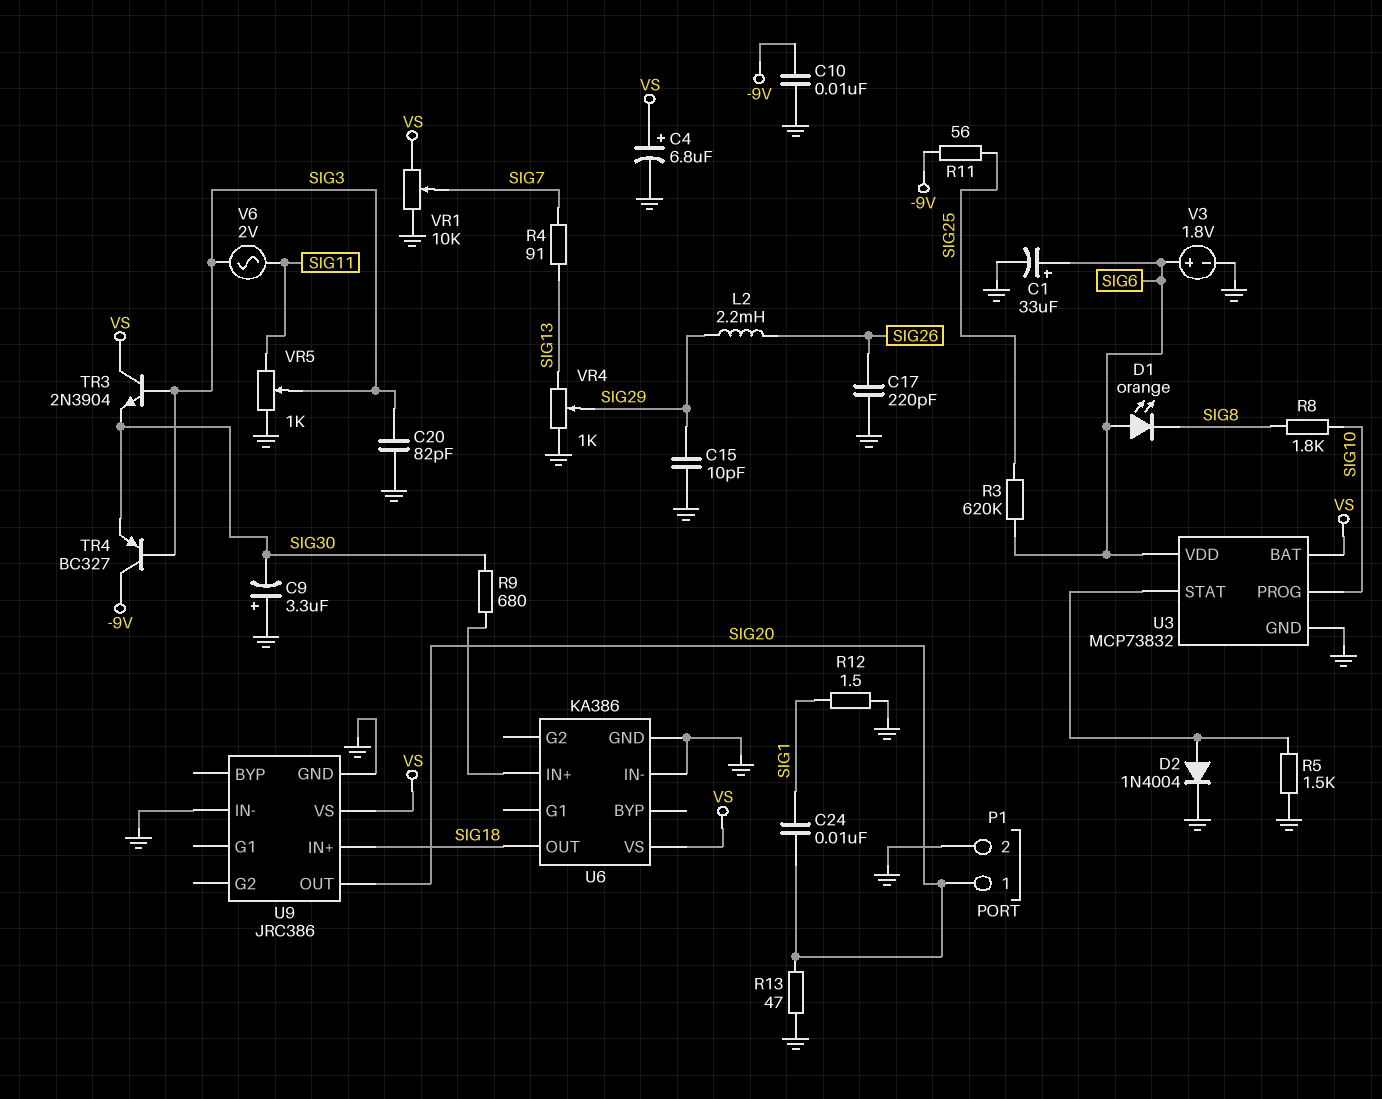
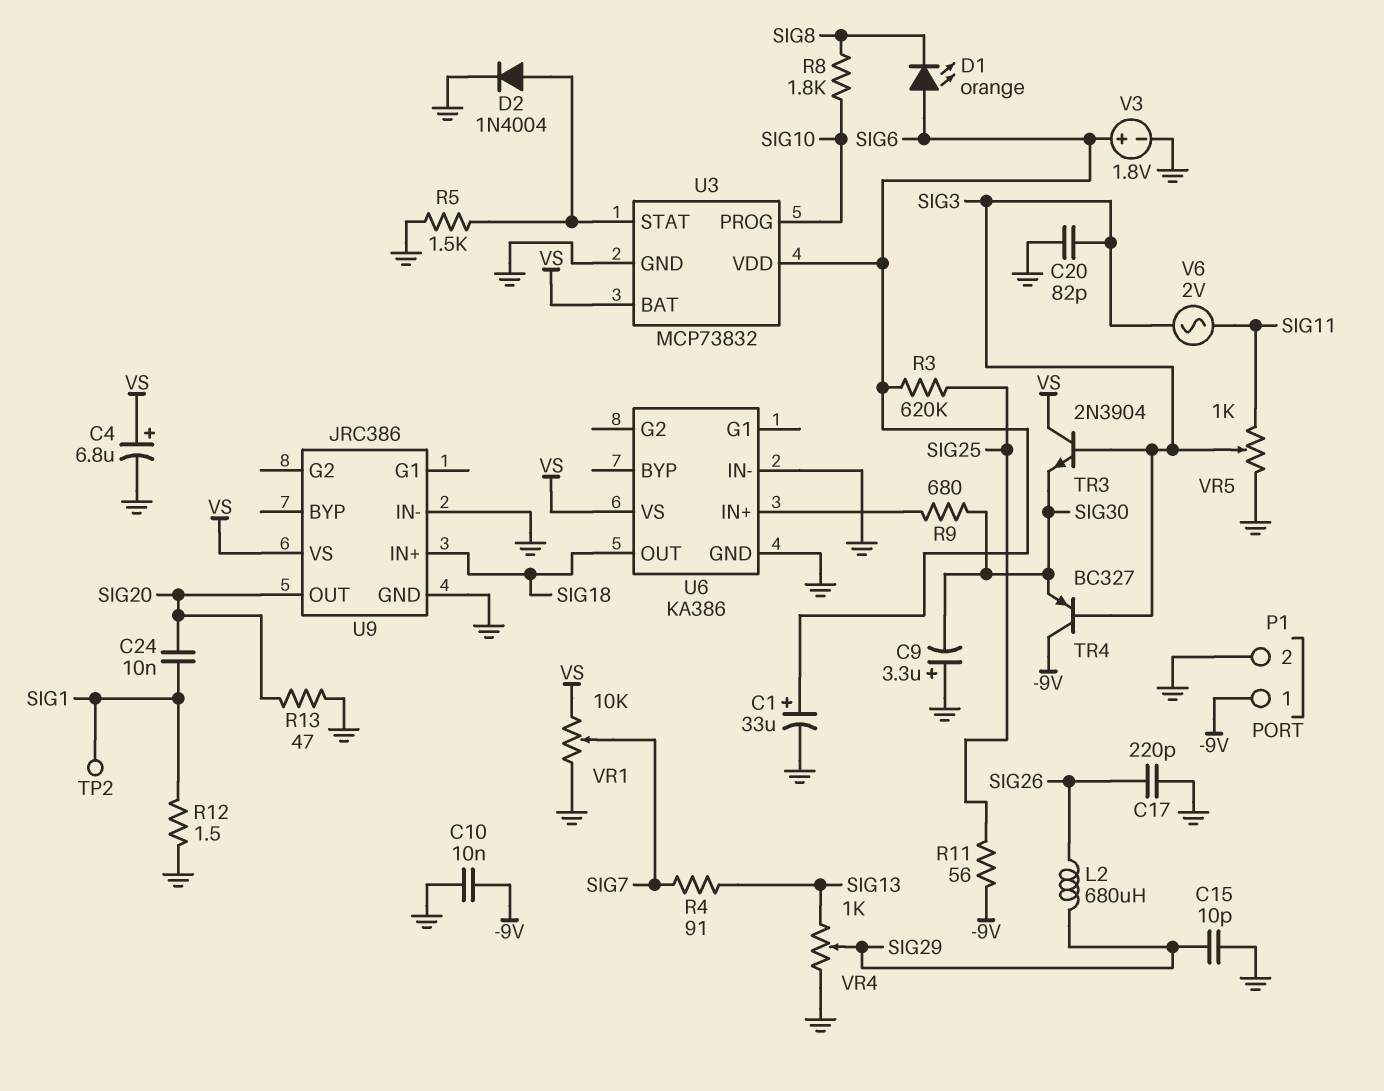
L2: 2.2mH (SIG26, SIG29) -> 680uH (SIG26, SIG29)
P1 pin 1: SIG20 -> -9V
TP2: none -> test point (SIG1)

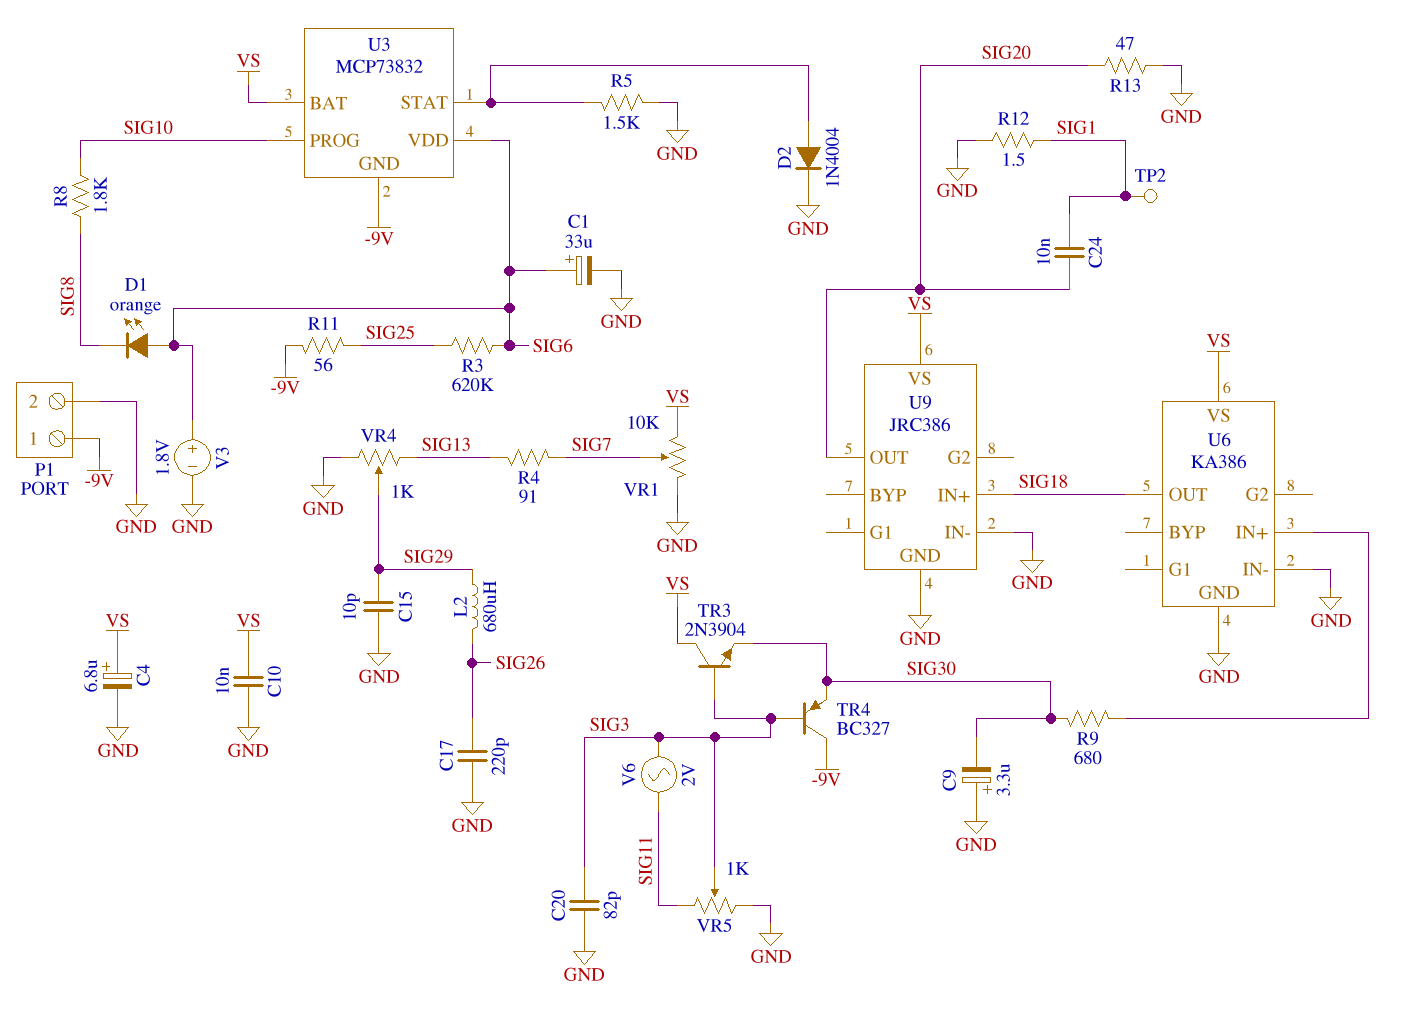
C10: 10nF (-9V, GND) -> 10nF (GND, VS)
U3 pin GND: GND -> -9V

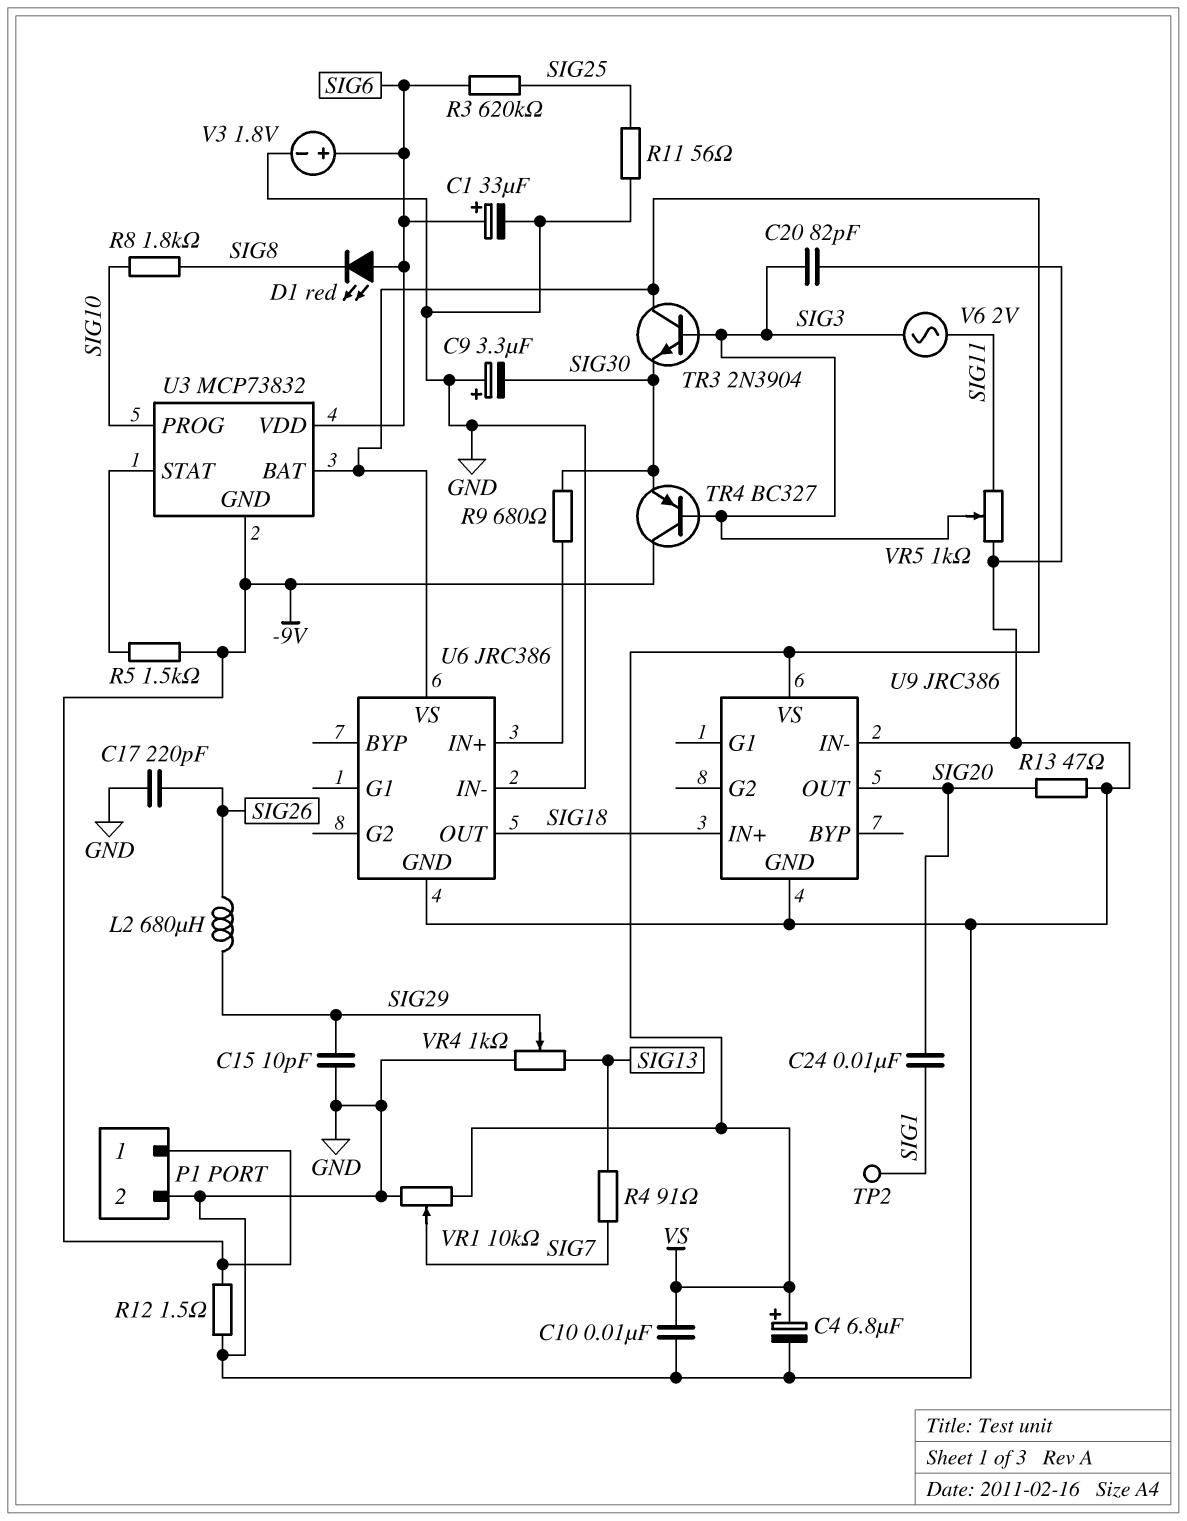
D1: LED orange (A SIG6, K SIG8) -> LED red (A SIG6, K SIG8)
D2: diode 1N4004 (A U3/STAT, K GND) -> none
R5: 1.5k (GND, U3/STAT) -> 1.5k (-9V, U3/STAT)
R11: 56 (-9V, SIG25) -> 56 (GND, SIG25)
R12: 1.5 (GND, SIG1) -> 1.5 (-9V, GND)
U6: KA386 -> JRC386

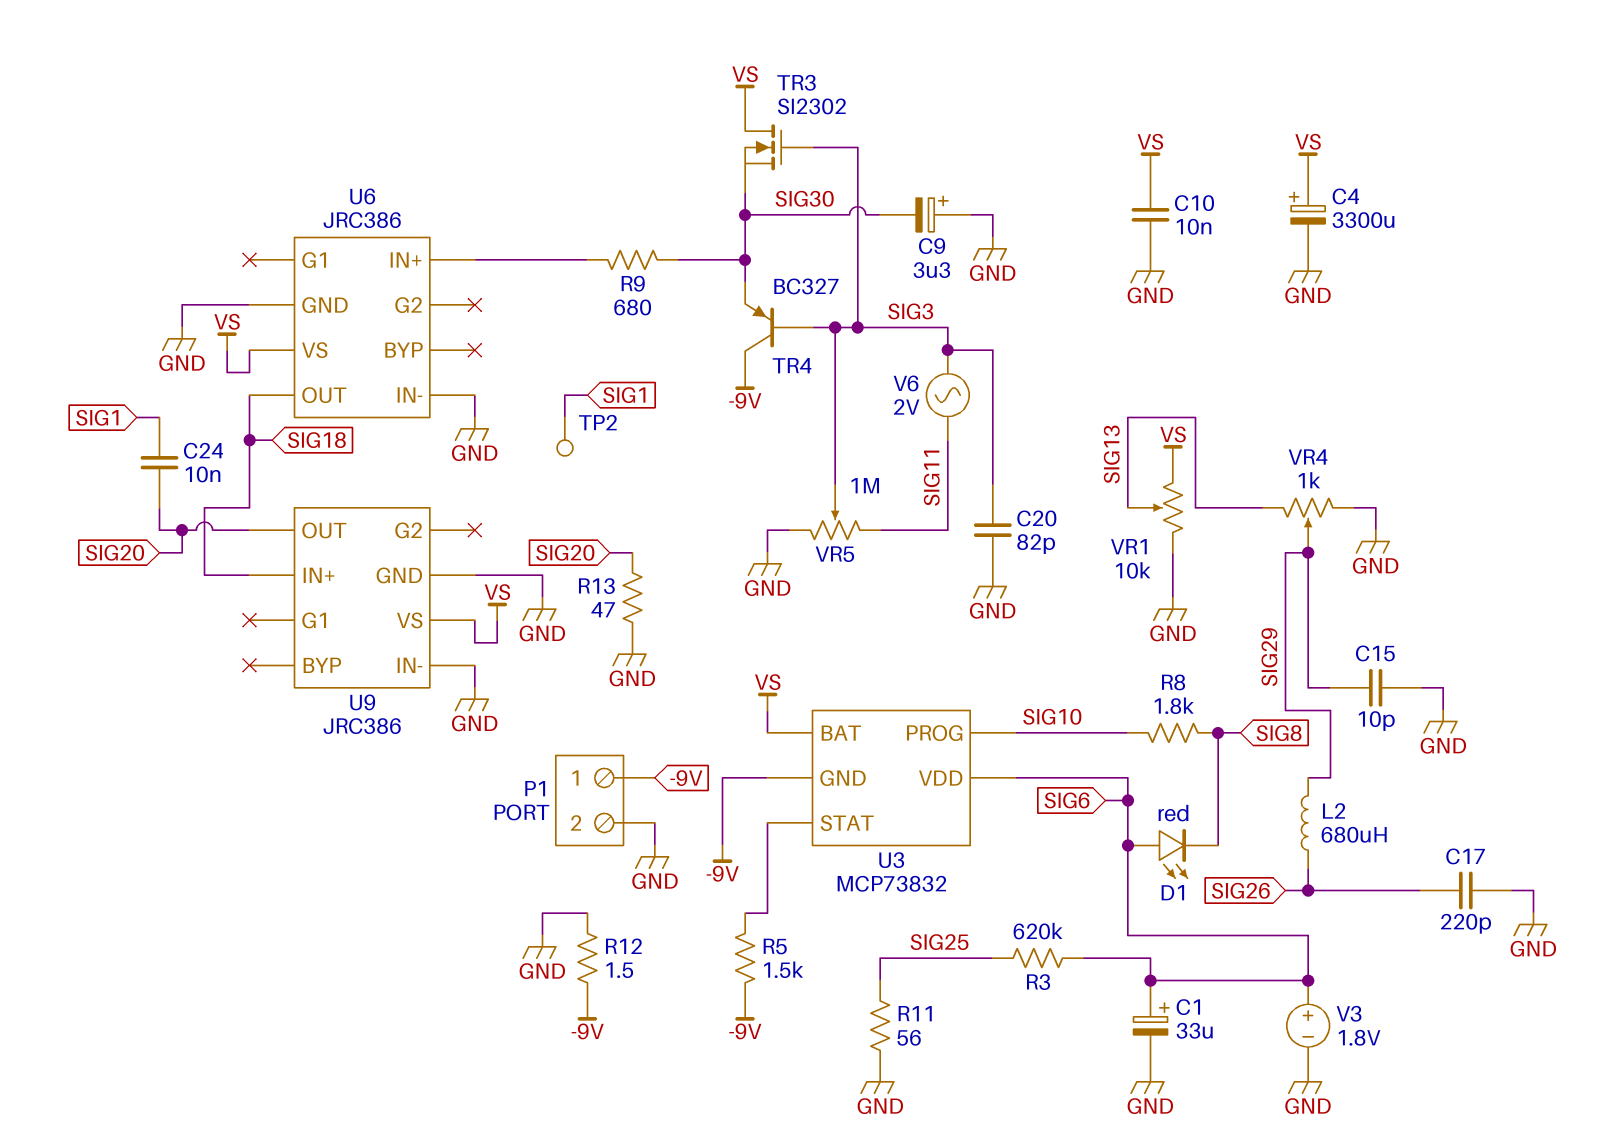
C4: 6.8uF (plus VS, minus GND) -> 3300uF (plus VS, minus GND)
R4: 91 (SIG7, SIG13) -> none
TR3: NPN 2N3904 (B SIG3, C VS, E SIG30) -> NMOS SI2302 (G SIG3, D VS, S SIG30)
VR1: 10k (GND, VS, wiper SIG7) -> 10k (GND, VS, wiper SIG13)
VR5: 1k (GND, SIG11, wiper SIG3) -> 1M (GND, SIG11, wiper SIG3)

